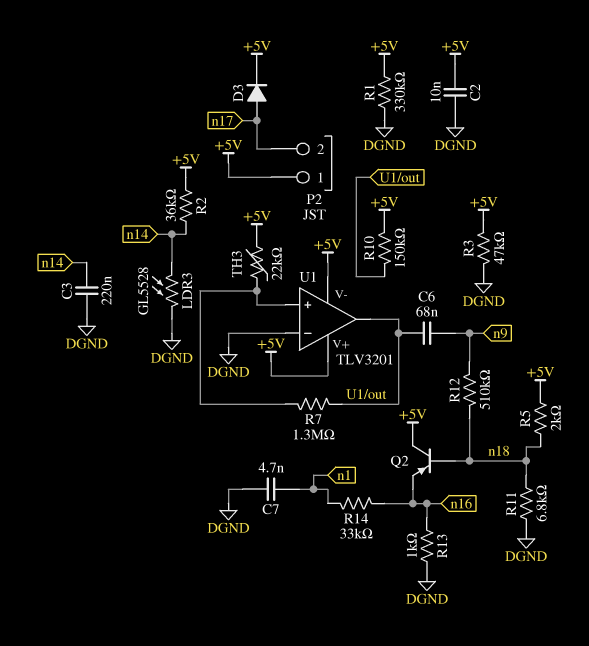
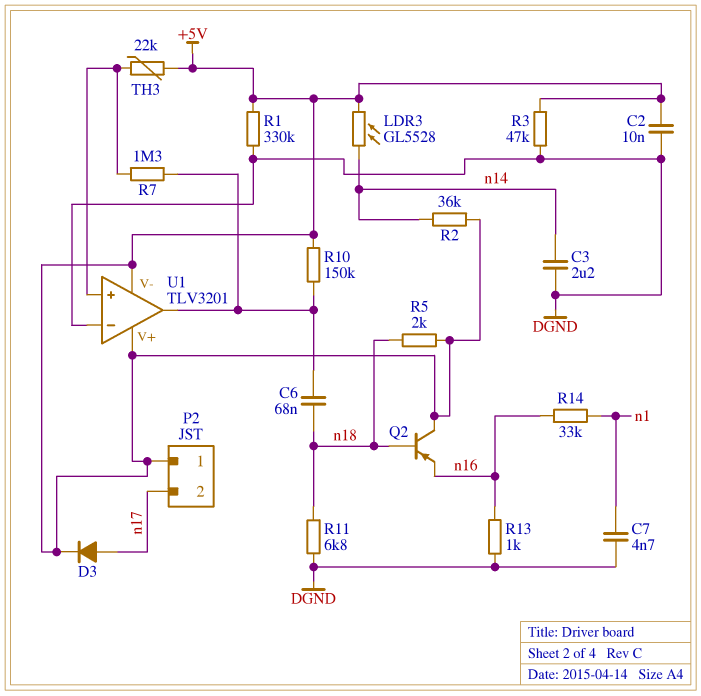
C3: 220nF (DGND, n14) -> 2.2uF (DGND, n14)
C6: 68nF (U1/out, n9) -> 68nF (U1/out, n18)
LDR3: GL5528 (DGND, n14) -> GL5528 (+5V, n14)
R12: 510k (n9, n18) -> none

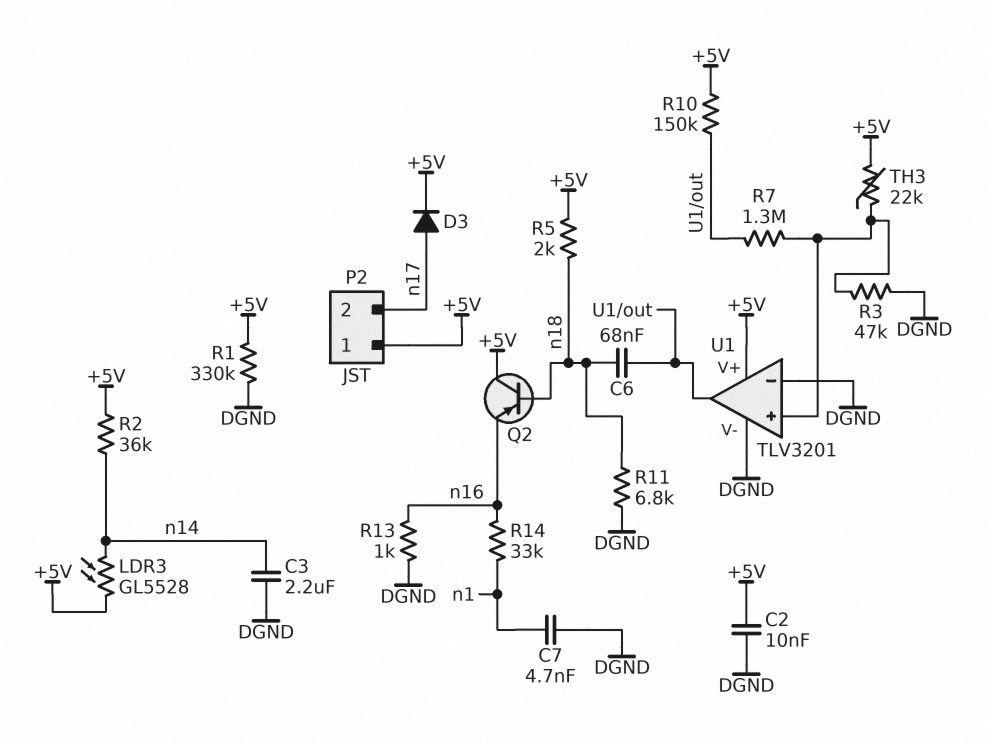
R3: 47k (+5V, DGND) -> 47k (DGND, U1/in+)
U1 pin V-: +5V -> DGND

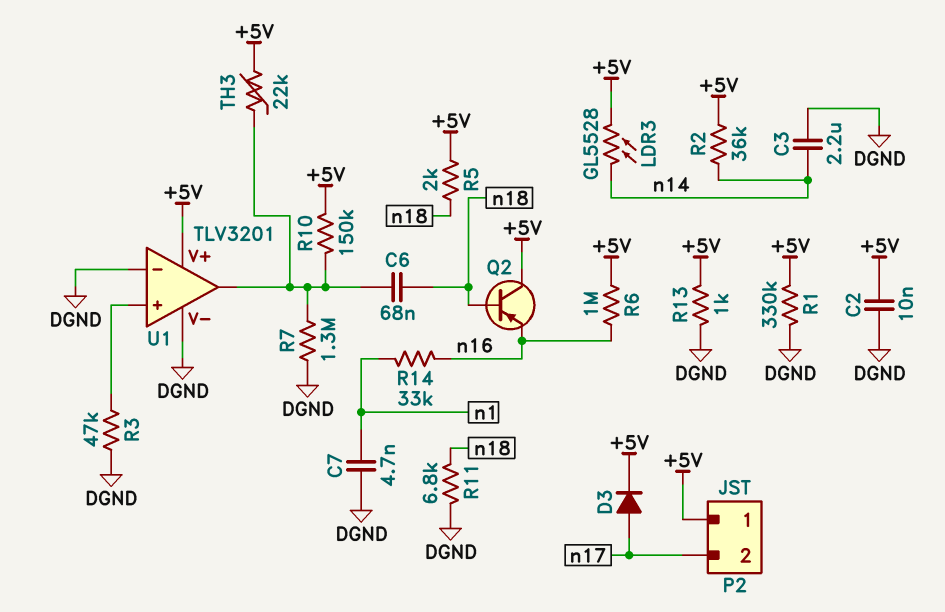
R6: none -> 1M (+5V, n16)
R7: 1.3M (U1/in+, U1/out) -> 1.3M (DGND, U1/out)
R13: 1k (DGND, n16) -> 1k (+5V, DGND)
TH3: 22k (+5V, U1/in+) -> 22k (+5V, U1/out)

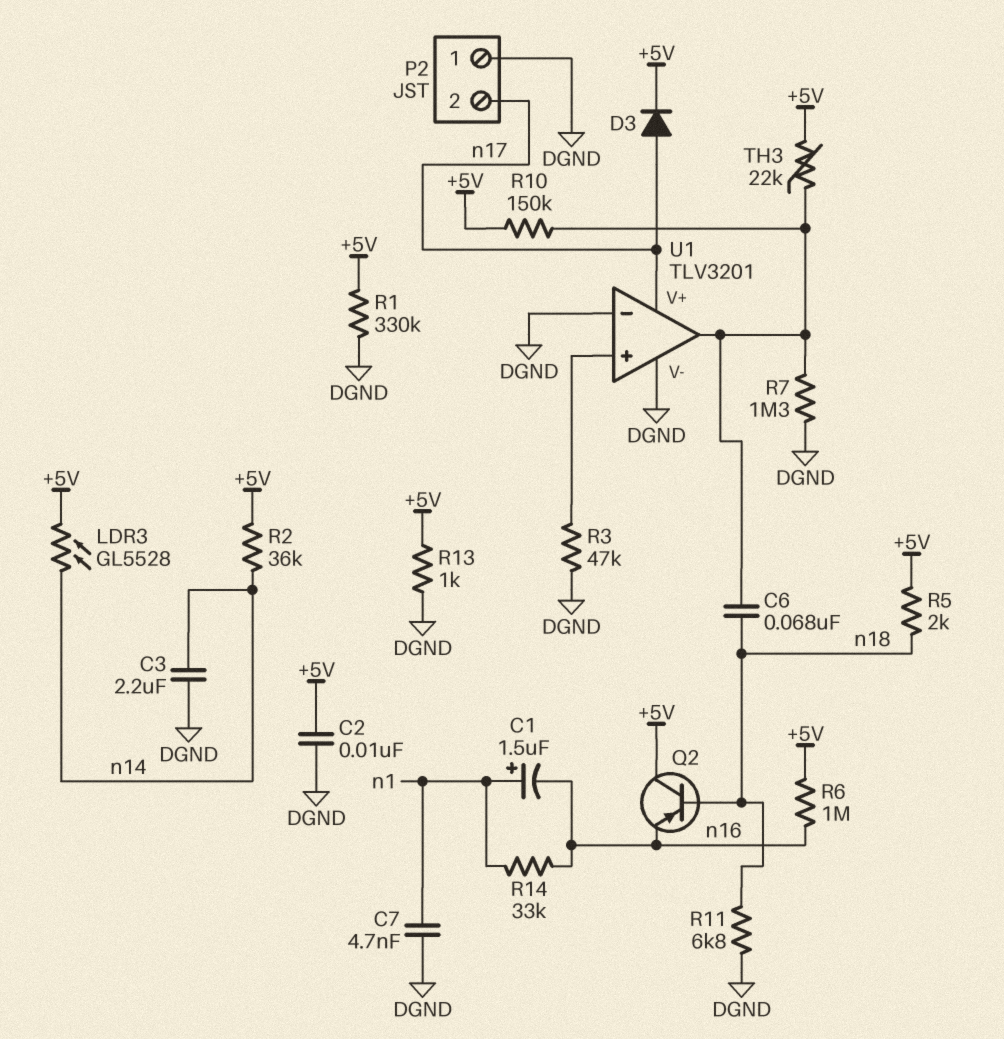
C1: none -> 1.5uF (plus n1, minus n16)
P2 pin 1: +5V -> DGND
U1 pin V+: +5V -> n17

